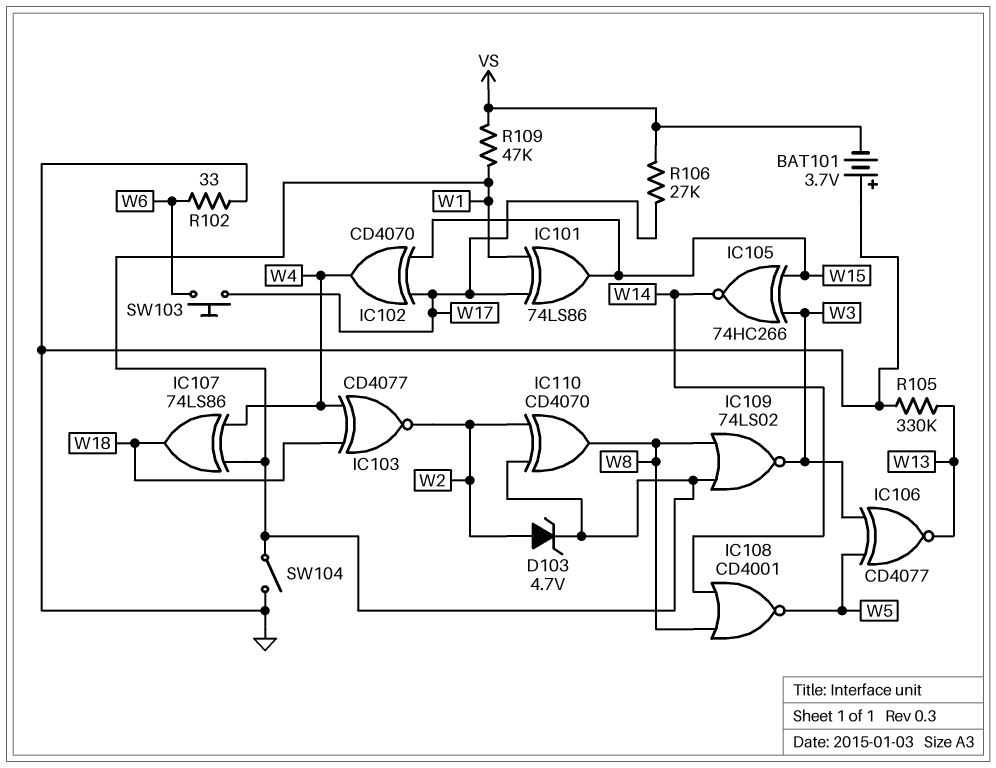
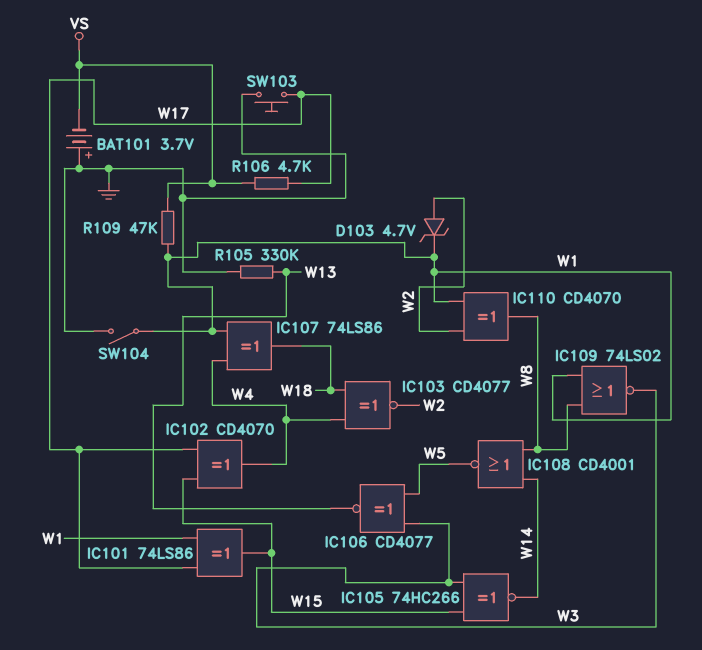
R102: 33 (GND, W6) -> none
R106: 27k (VS, W17) -> 4.7k (VS, W17)
SW103: button (W6, W17) -> button (GND, W17)

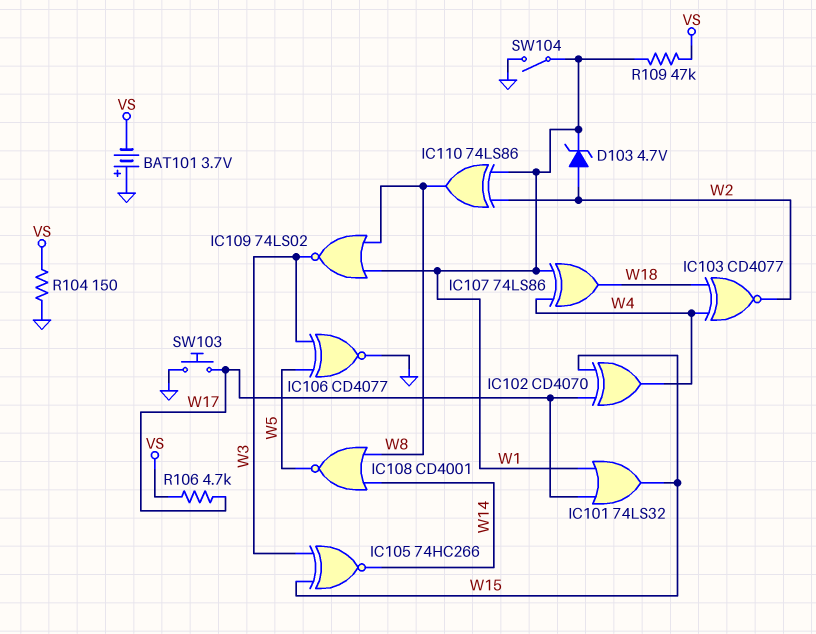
IC101: XOR 74LS86 (in W1, in W17, out W15) -> OR 74LS32 (in W1, in W17, out W15)
IC106: XNOR CD4077 (in W3, in W5, out W13) -> XNOR CD4077 (in W3, in W5, out GND)
IC110: XOR CD4070 (in W1, in W2, out W8) -> XOR 74LS86 (in W1, in W2, out W8)
R104: none -> 150 (GND, VS)
R105: 330k (GND, W13) -> none

